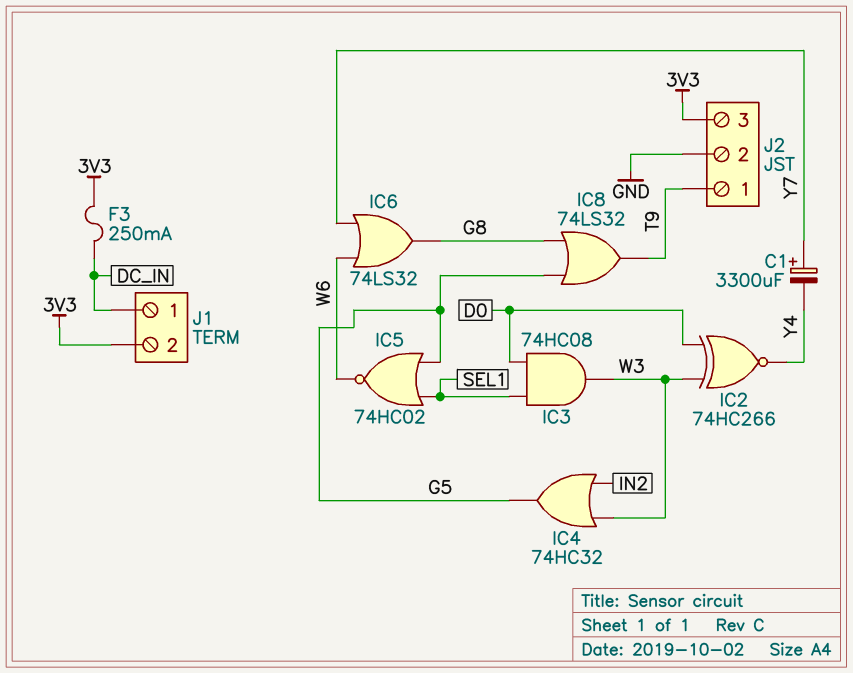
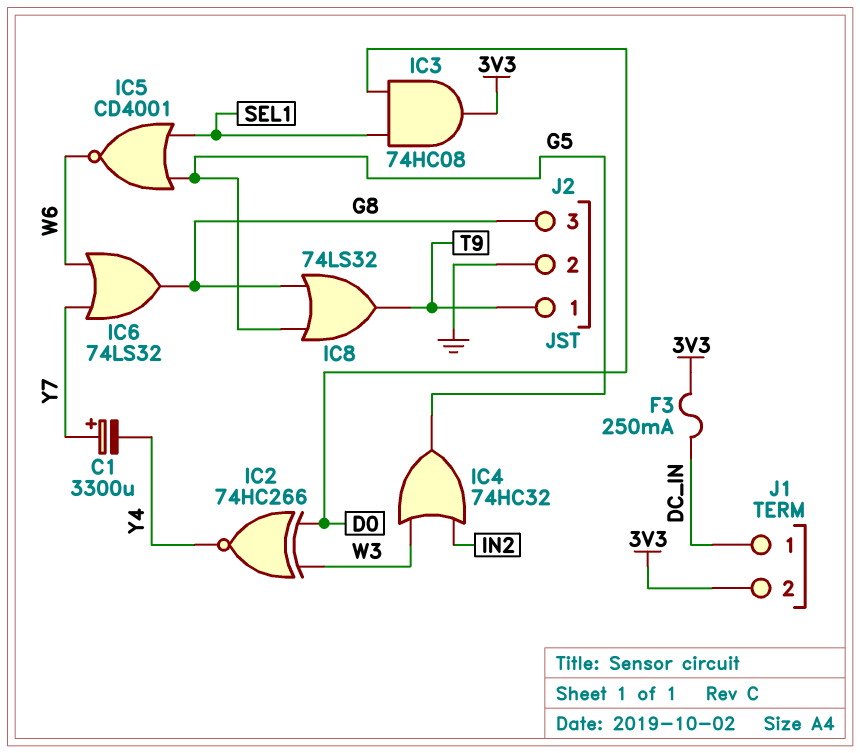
IC3: AND 74HC08 (in D0, in SEL1, out W3) -> AND 74HC08 (in D0, in SEL1, out 3V3)
IC5: NOR 74HC02 (in G5, in SEL1, out W6) -> NOR CD4001 (in G5, in SEL1, out W6)
J2 pin 3: 3V3 -> G8

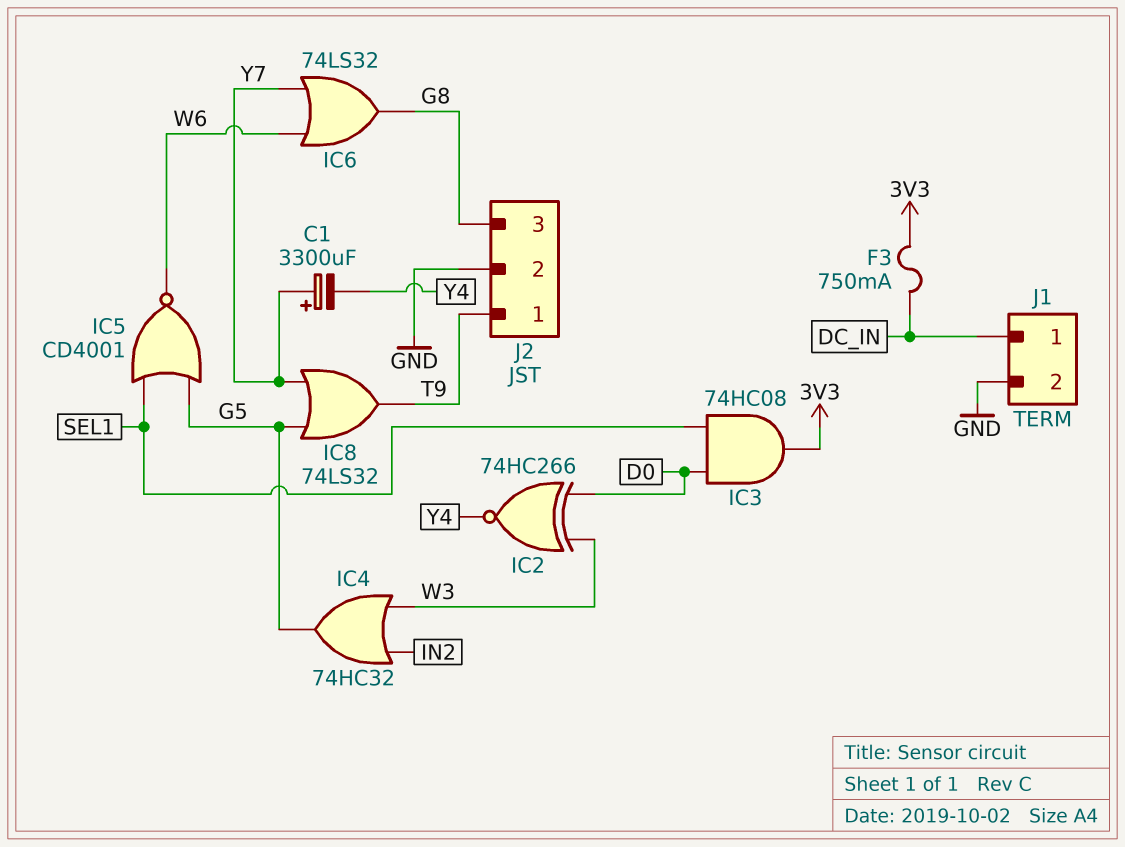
F3: 250mA (3V3, DC_IN) -> 750mA (3V3, DC_IN)
IC8: OR 74LS32 (in G5, in G8, out T9) -> OR 74LS32 (in G5, in Y7, out T9)
J1 pin 2: 3V3 -> GND

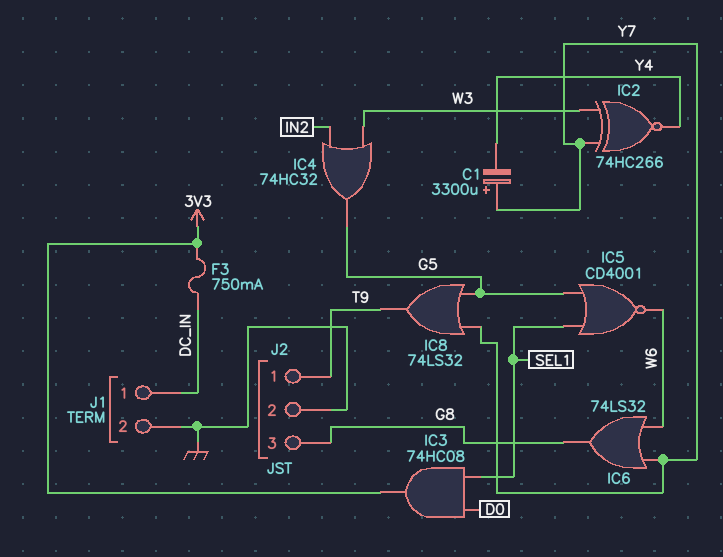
IC2: XNOR 74HC266 (in D0, in W3, out Y4) -> XNOR 74HC266 (in W3, in Y7, out Y4)

